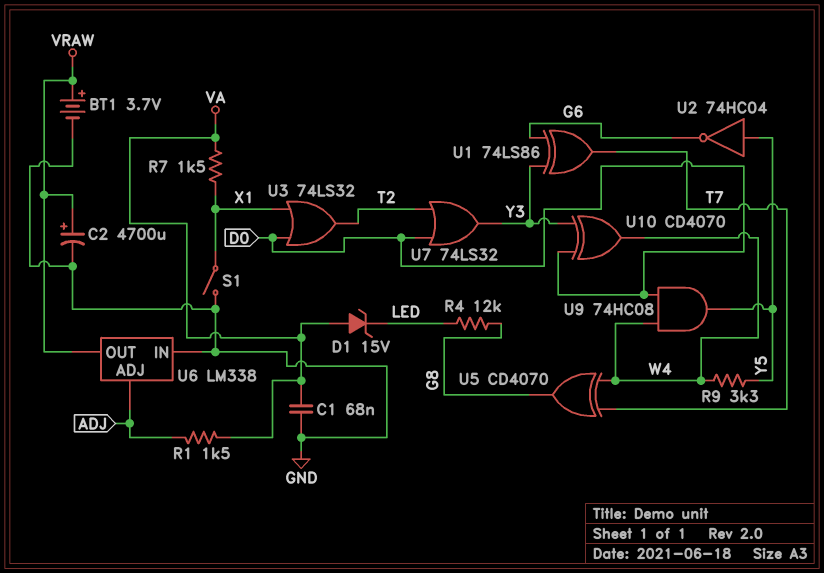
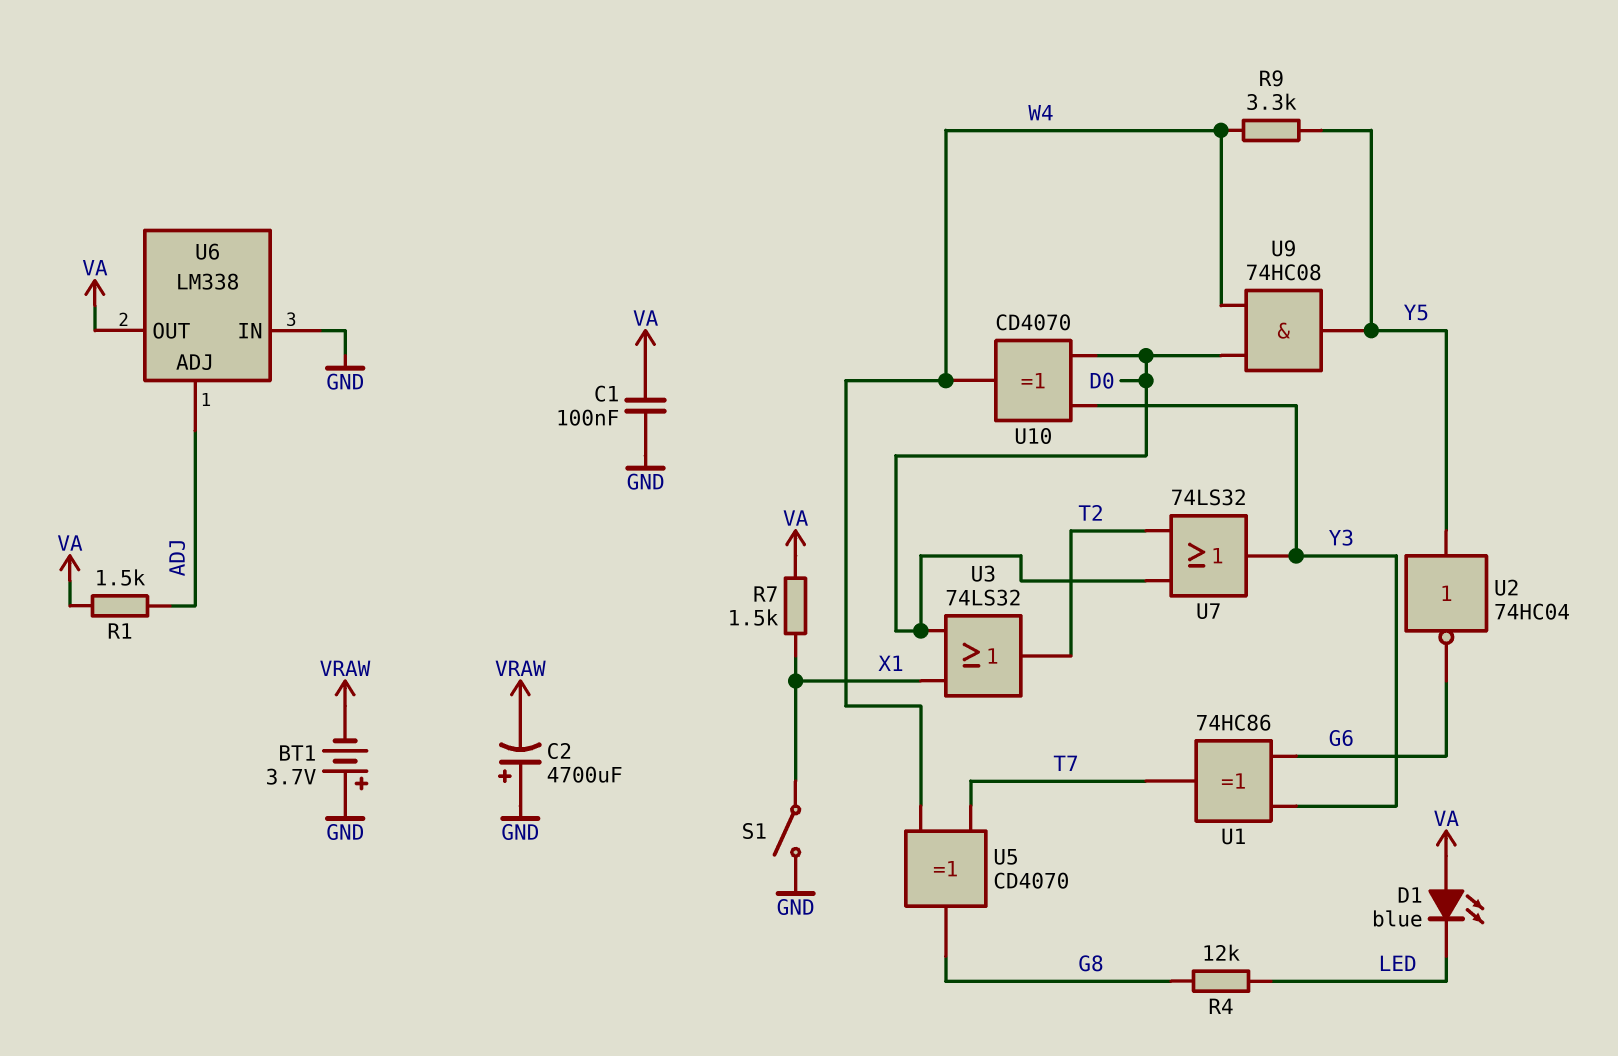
BT1: 3.7V (plus VRAW, minus GND) -> 3.7V (plus GND, minus VRAW)
C1: 68nF (GND, VA) -> 100nF (GND, VA)
C2: 4700uF (plus VRAW, minus GND) -> 4700uF (plus GND, minus VRAW)
D1: zener 15V (A VA, K LED) -> LED blue (A VA, K LED)
U1: XOR 74LS86 (in G6, in Y3, out T7) -> XOR 74HC86 (in G6, in Y3, out T7)
U6 pin OUT: VRAW -> VA

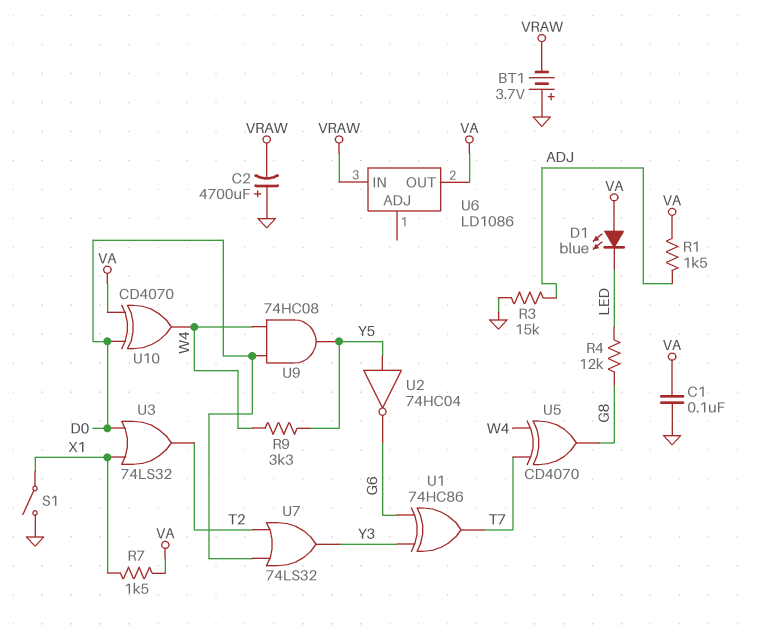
R3: none -> 15k (ADJ, GND)
U6: LM338 -> LD1086
U6 pin ADJ: ADJ -> none
U6 pin IN: GND -> VRAW
U10: XOR CD4070 (in D0, in Y3, out W4) -> XOR CD4070 (in D0, in VA, out W4)

